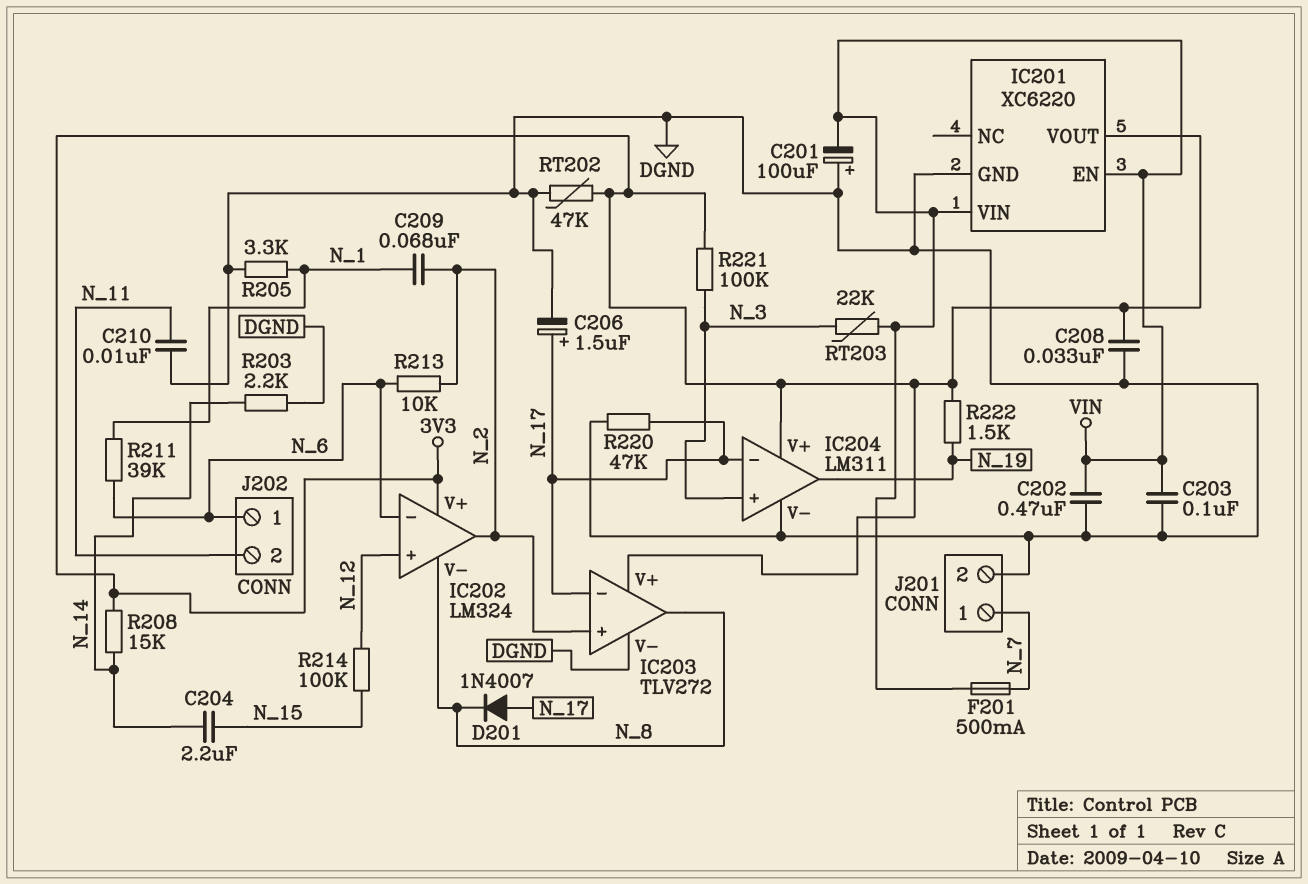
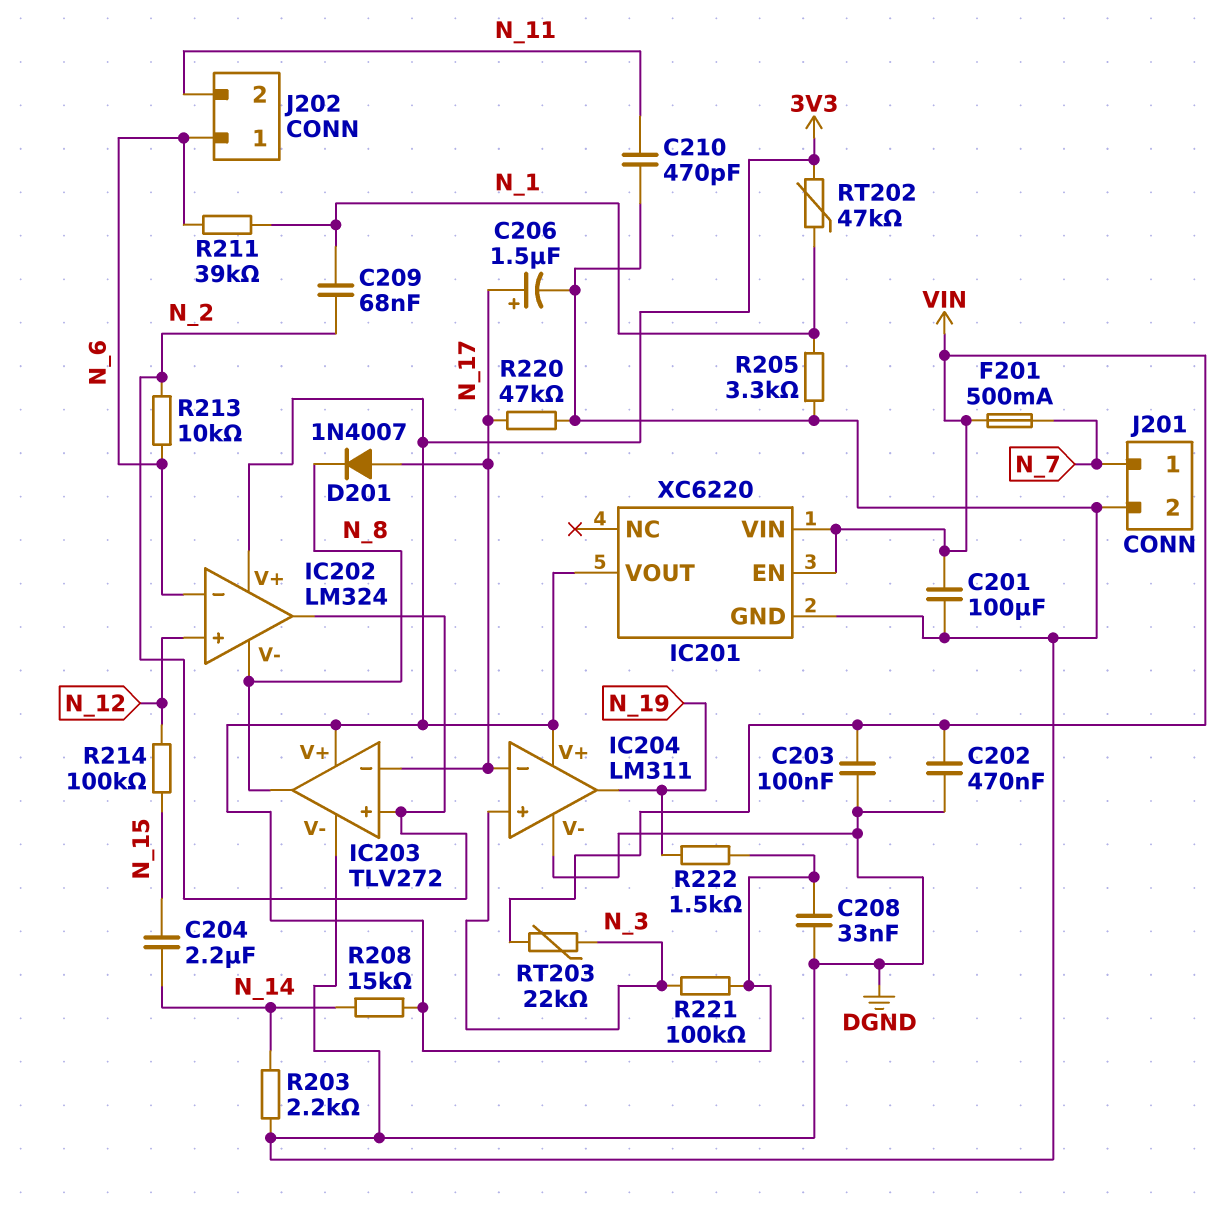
C201: 100uF (plus DGND, minus VIN) -> 100uF (DGND, VIN)
C210: 10nF (DGND, N_11) -> 470pF (DGND, N_11)
RT202: 47k (3V3, DGND) -> 47k (3V3, N_1)

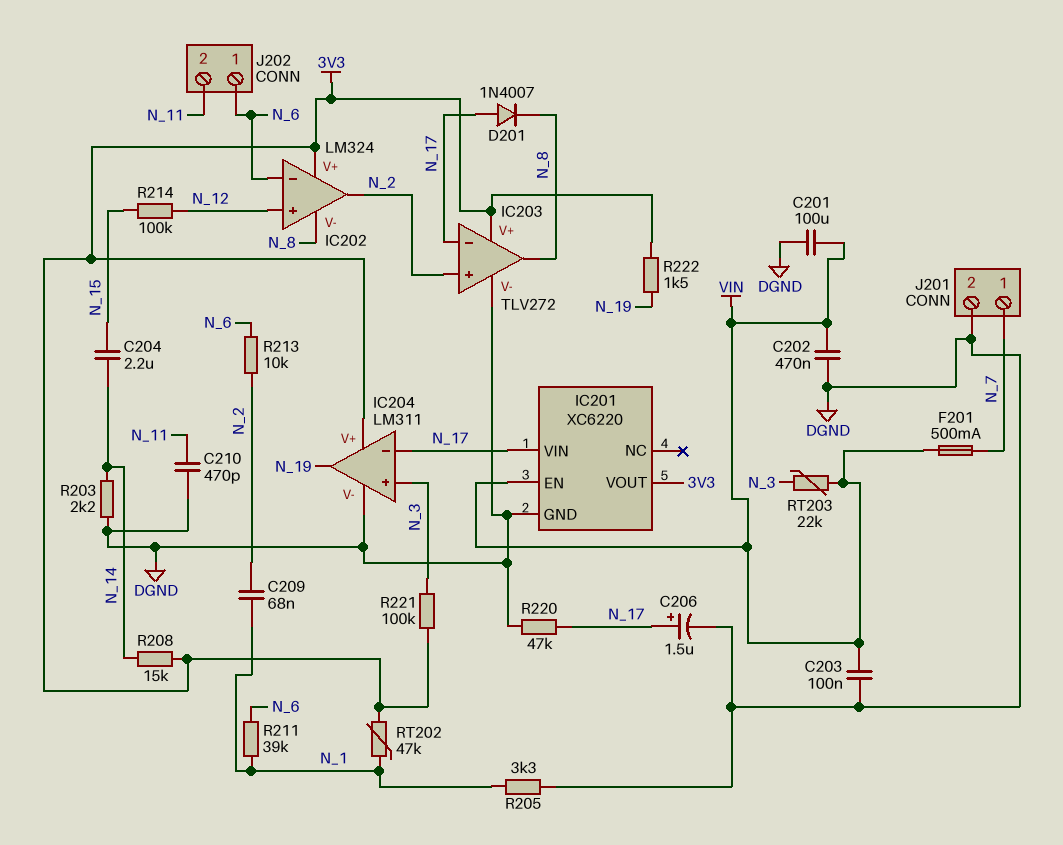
C208: 33nF (3V3, DGND) -> none
IC201 pin VIN: VIN -> N_17

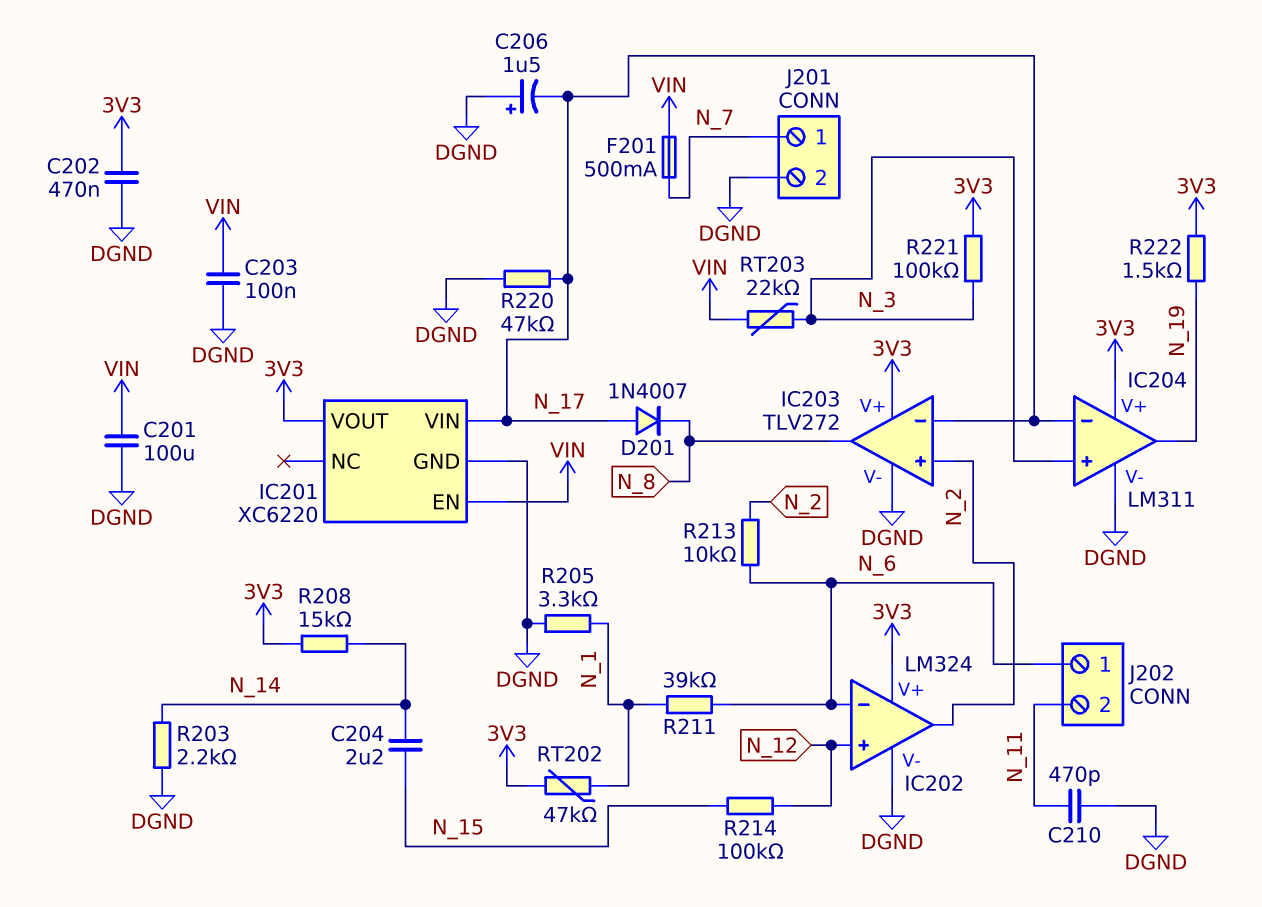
C202: 470nF (DGND, VIN) -> 470nF (3V3, DGND)
C206: 1.5uF (plus N_17, minus DGND) -> 1.5uF (plus DGND, minus N_17)
C209: 68nF (N_1, N_2) -> none
IC202 pin V-: N_8 -> DGND

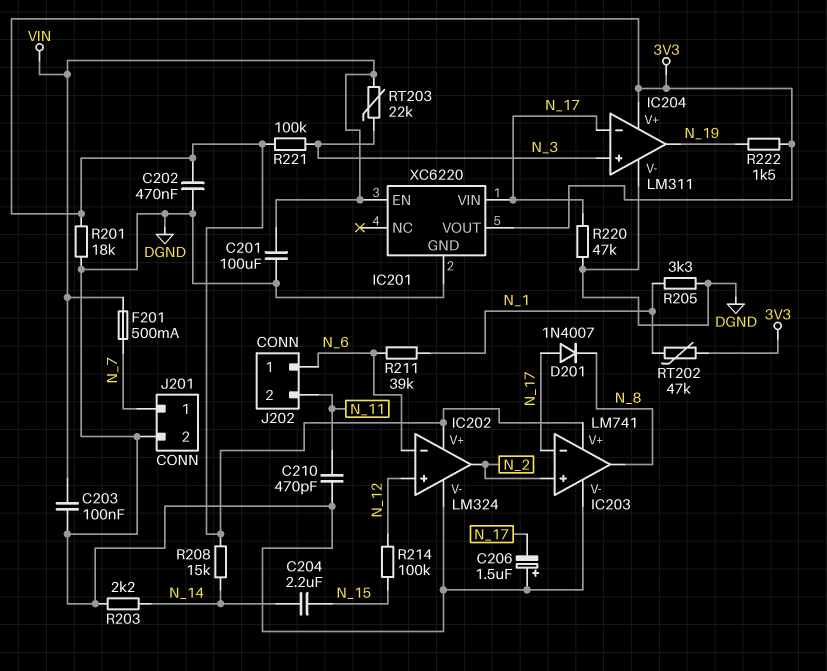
IC203: TLV272 -> LM741
R201: none -> 18k (3V3, DGND)
R213: 10k (N_2, N_6) -> none

